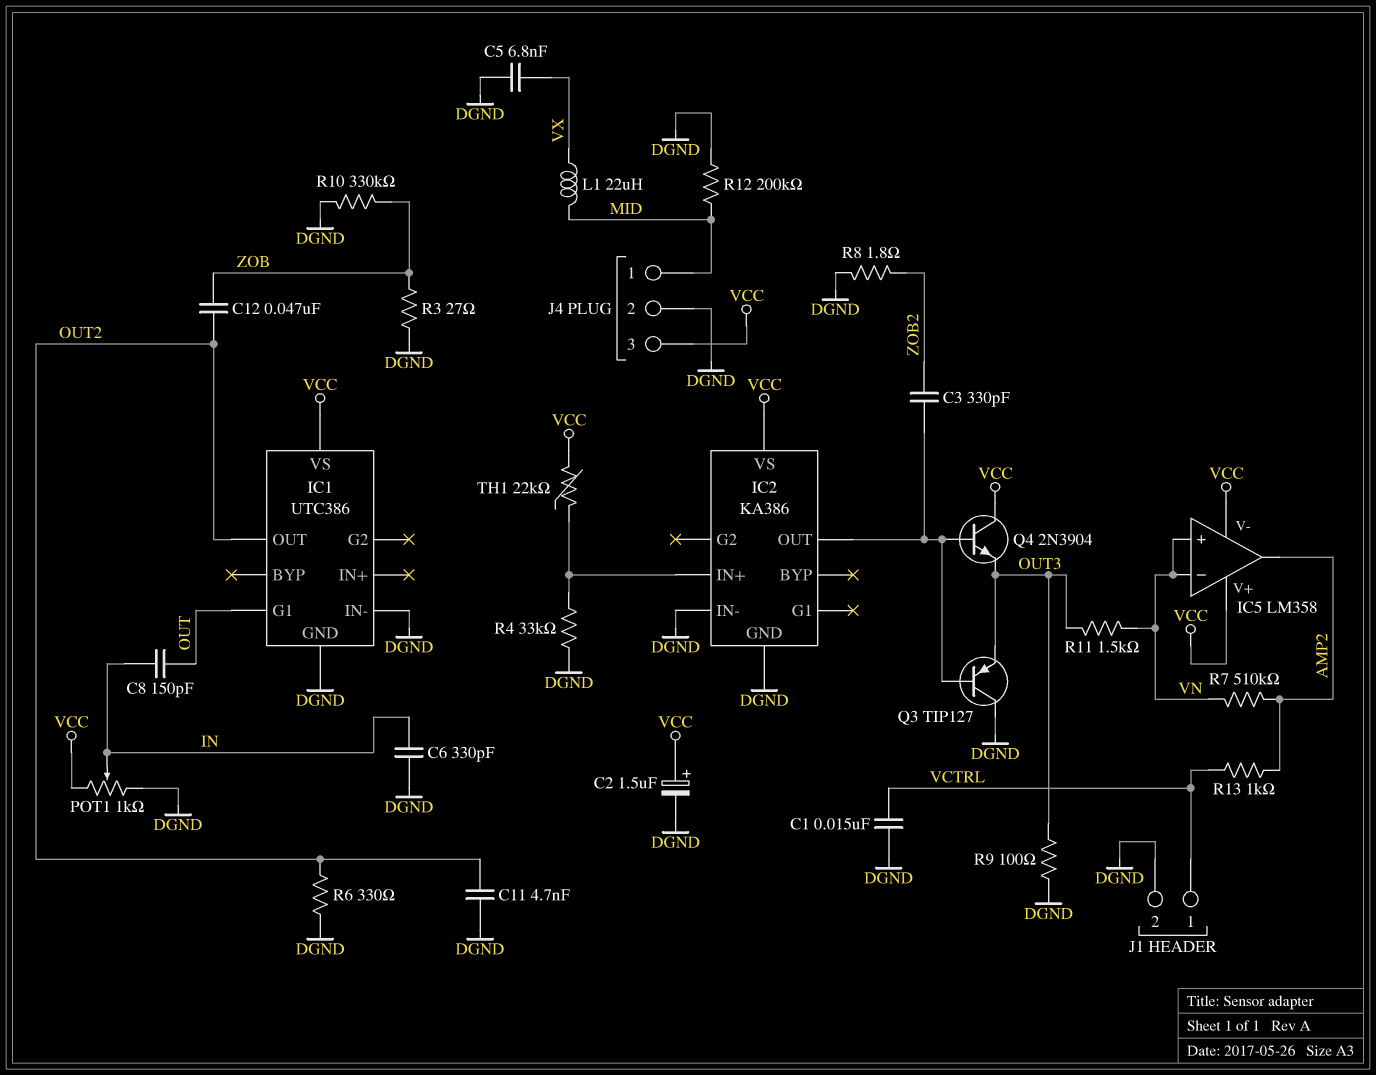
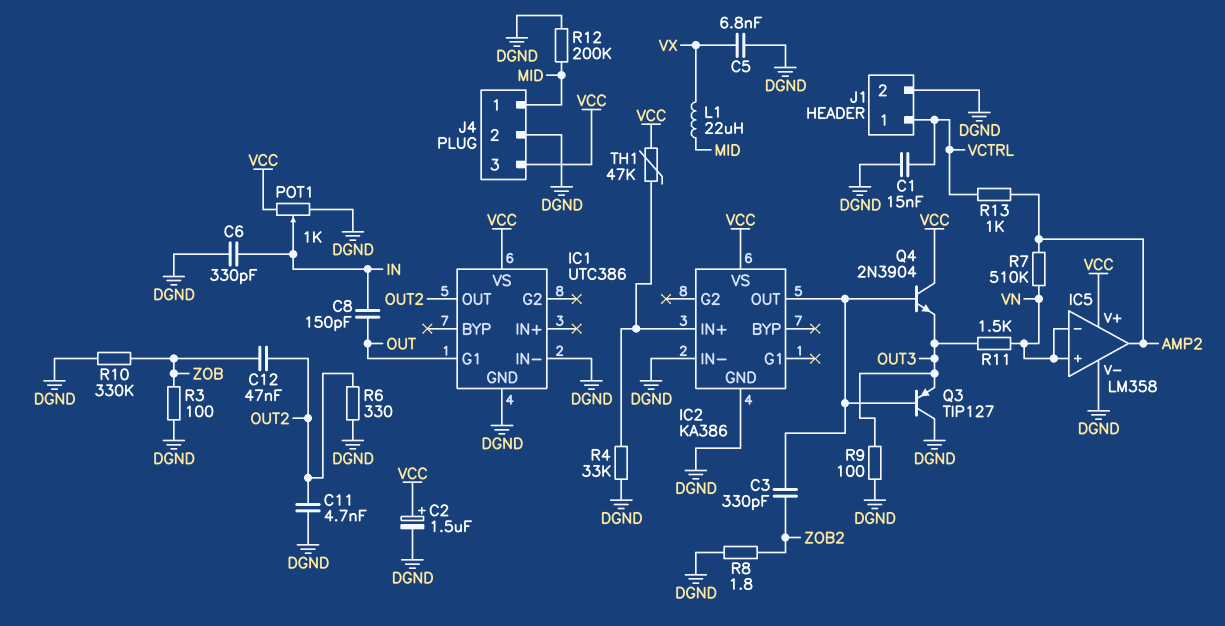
IC5 pin V-: VCC -> DGND
R3: 27 (DGND, ZOB) -> 100 (DGND, ZOB)
TH1: 22k (IC2/IN+, VCC) -> 47k (IC2/IN+, VCC)

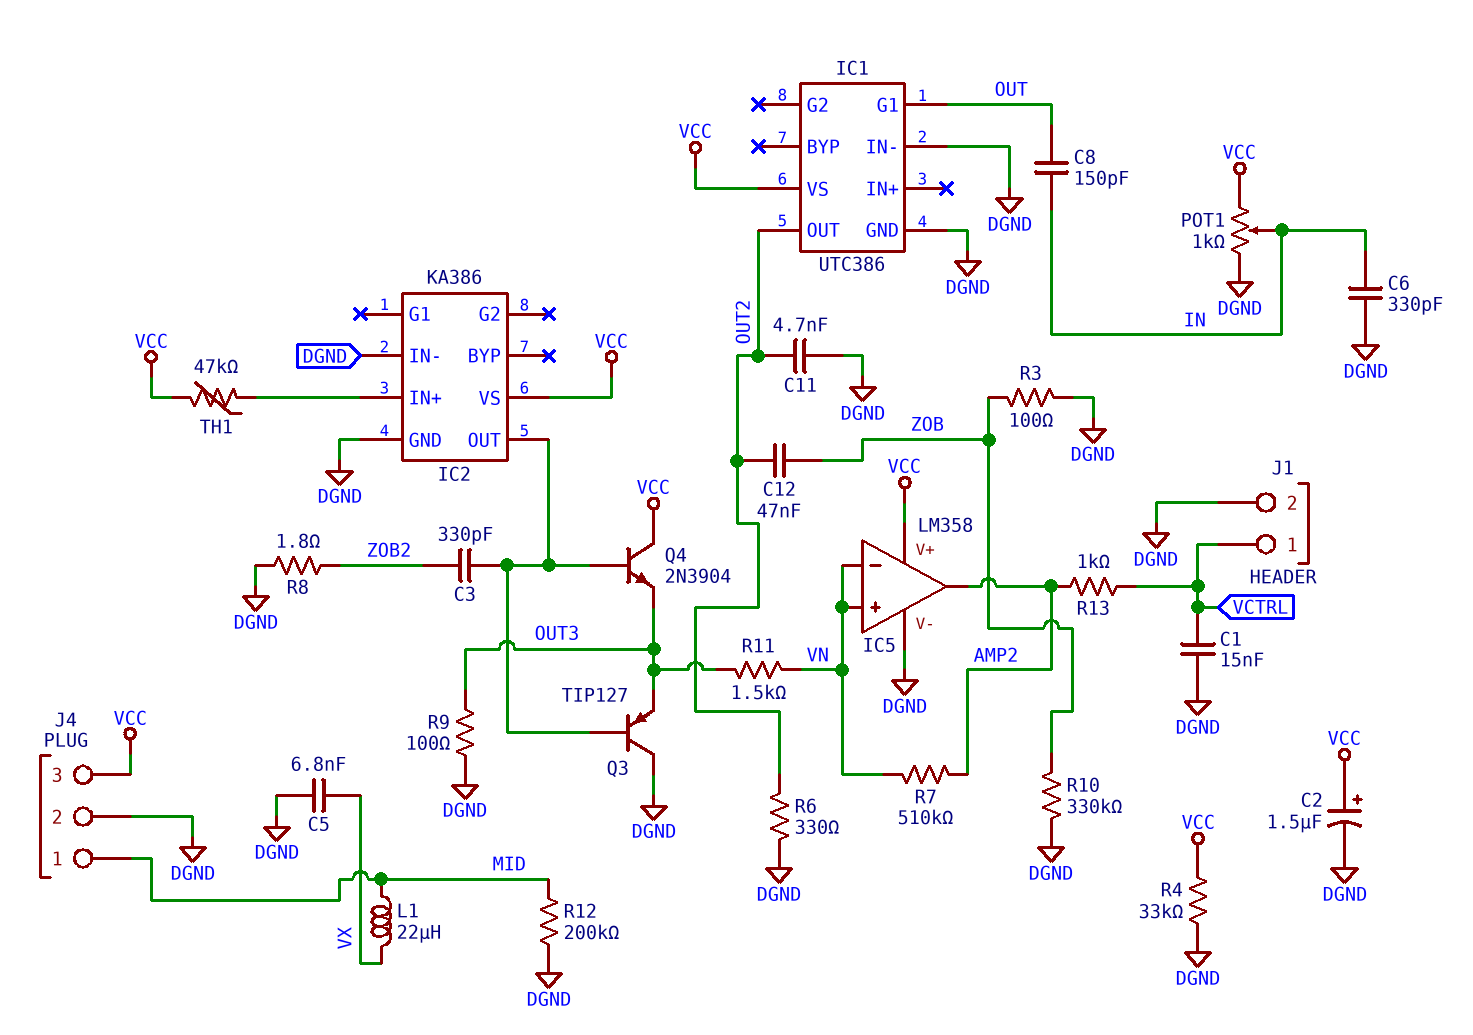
R4: 33k (DGND, IC2/IN+) -> 33k (DGND, VCC)

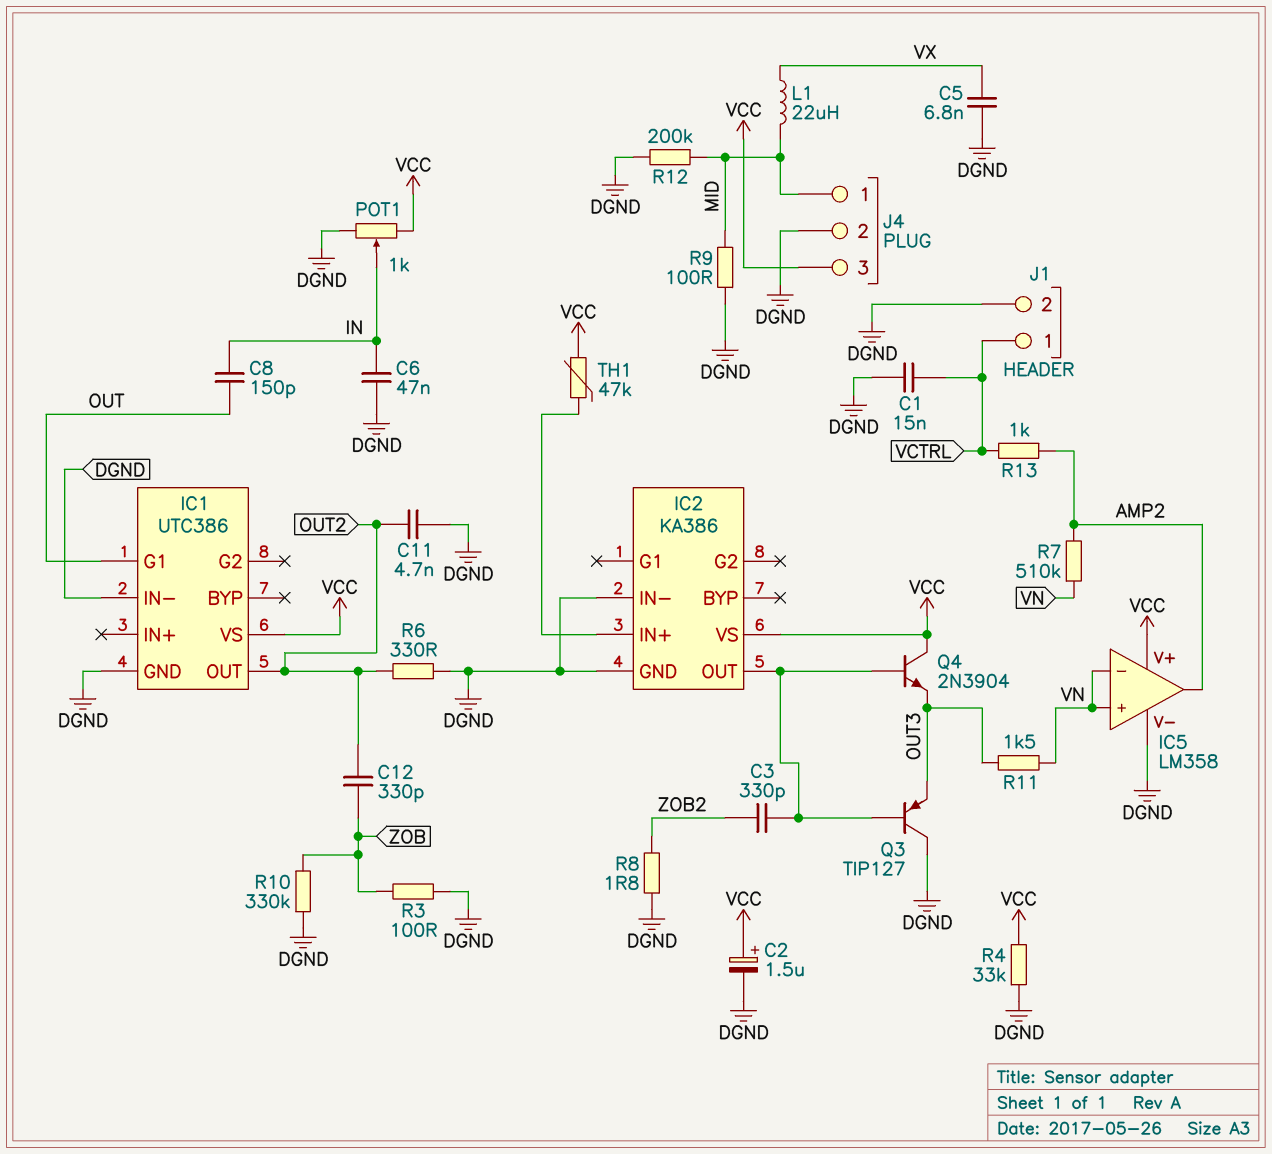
C6: 330pF (DGND, IN) -> 47nF (DGND, IN)
C12: 47nF (OUT2, ZOB) -> 330pF (OUT2, ZOB)
R9: 100 (DGND, OUT3) -> 100 (DGND, MID)

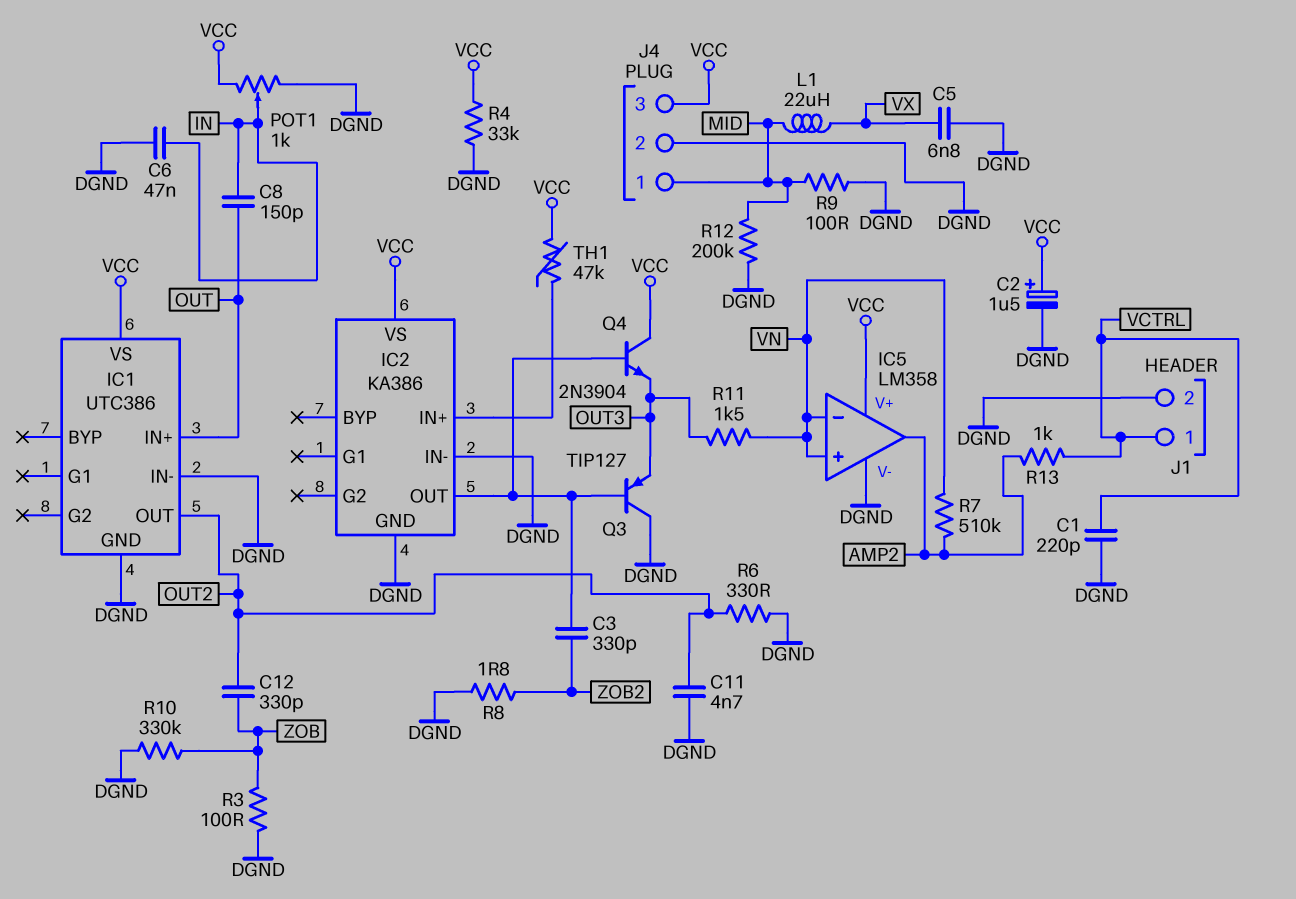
C1: 15nF (DGND, VCTRL) -> 220pF (DGND, VCTRL)
IC1 pin G1: OUT -> none
IC1 pin IN+: none -> OUT

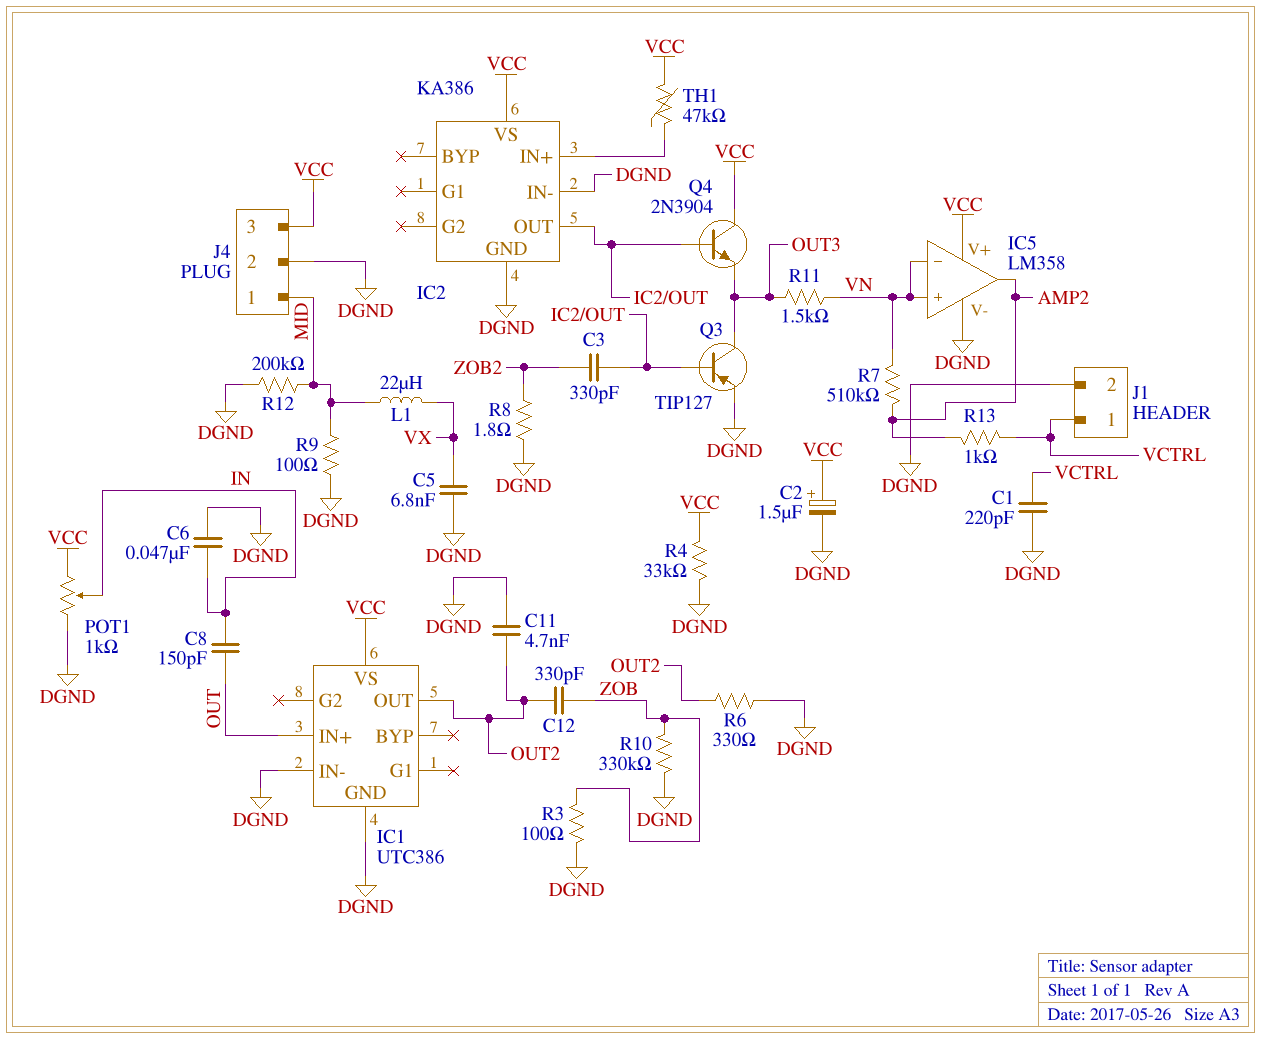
Q3: PNP TIP127 (B IC2/OUT, C DGND, E OUT3) -> PNP TIP127 (B IC2/OUT, C OUT3, E DGND)

